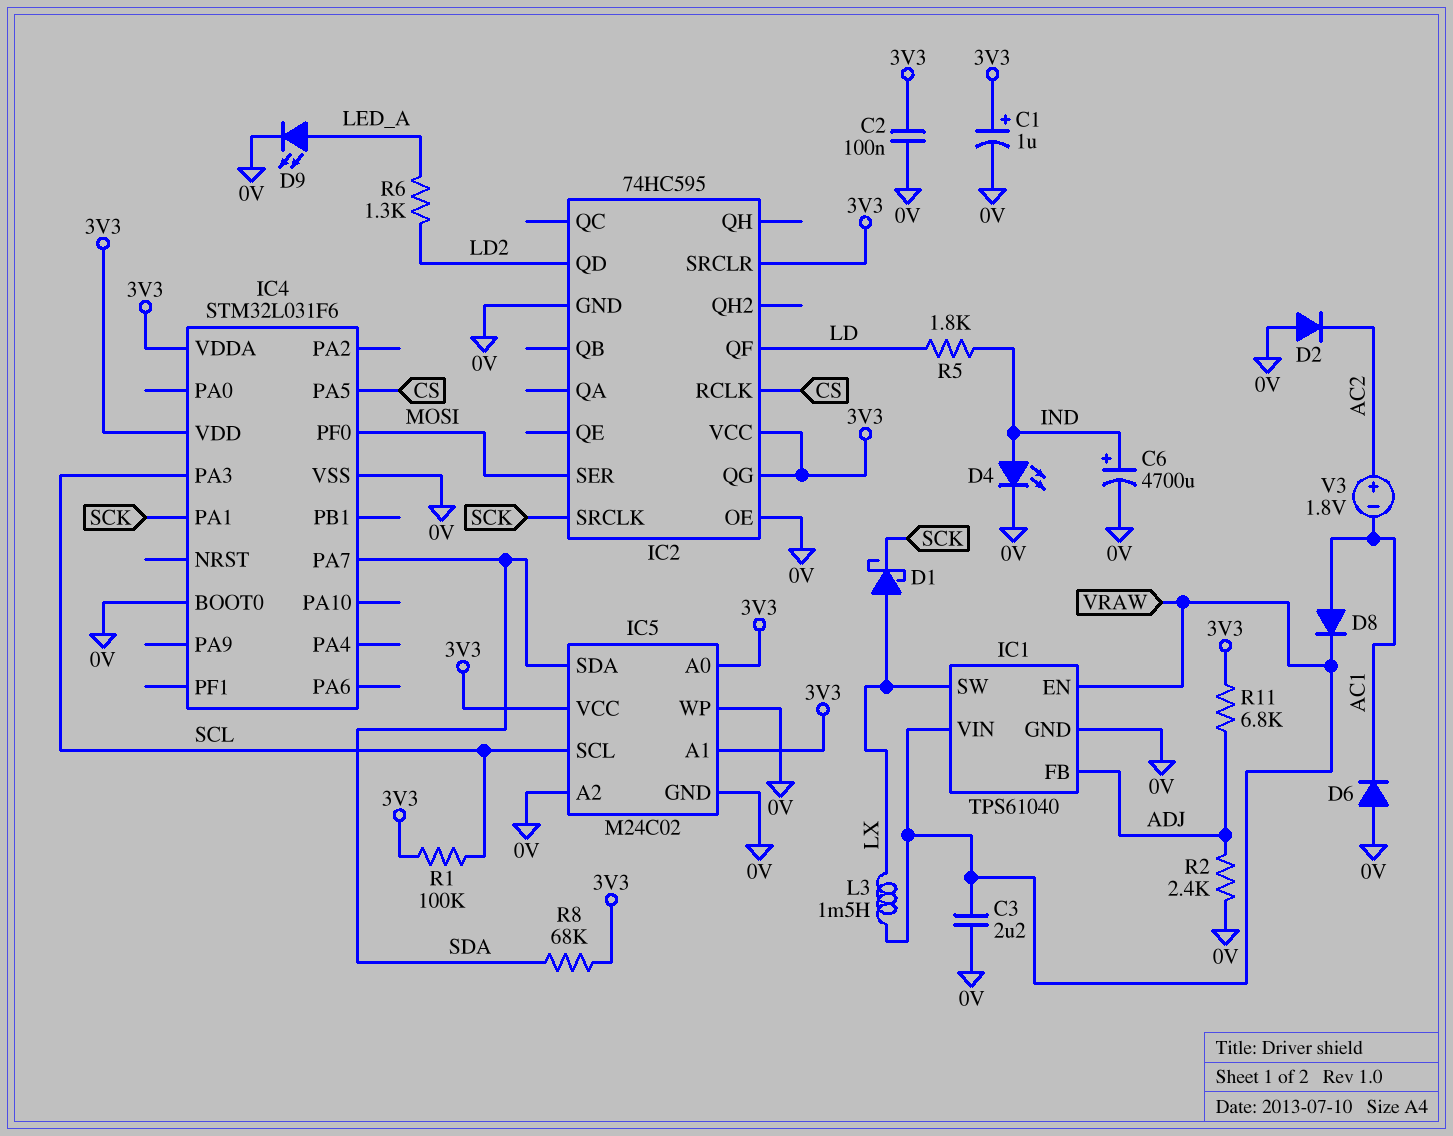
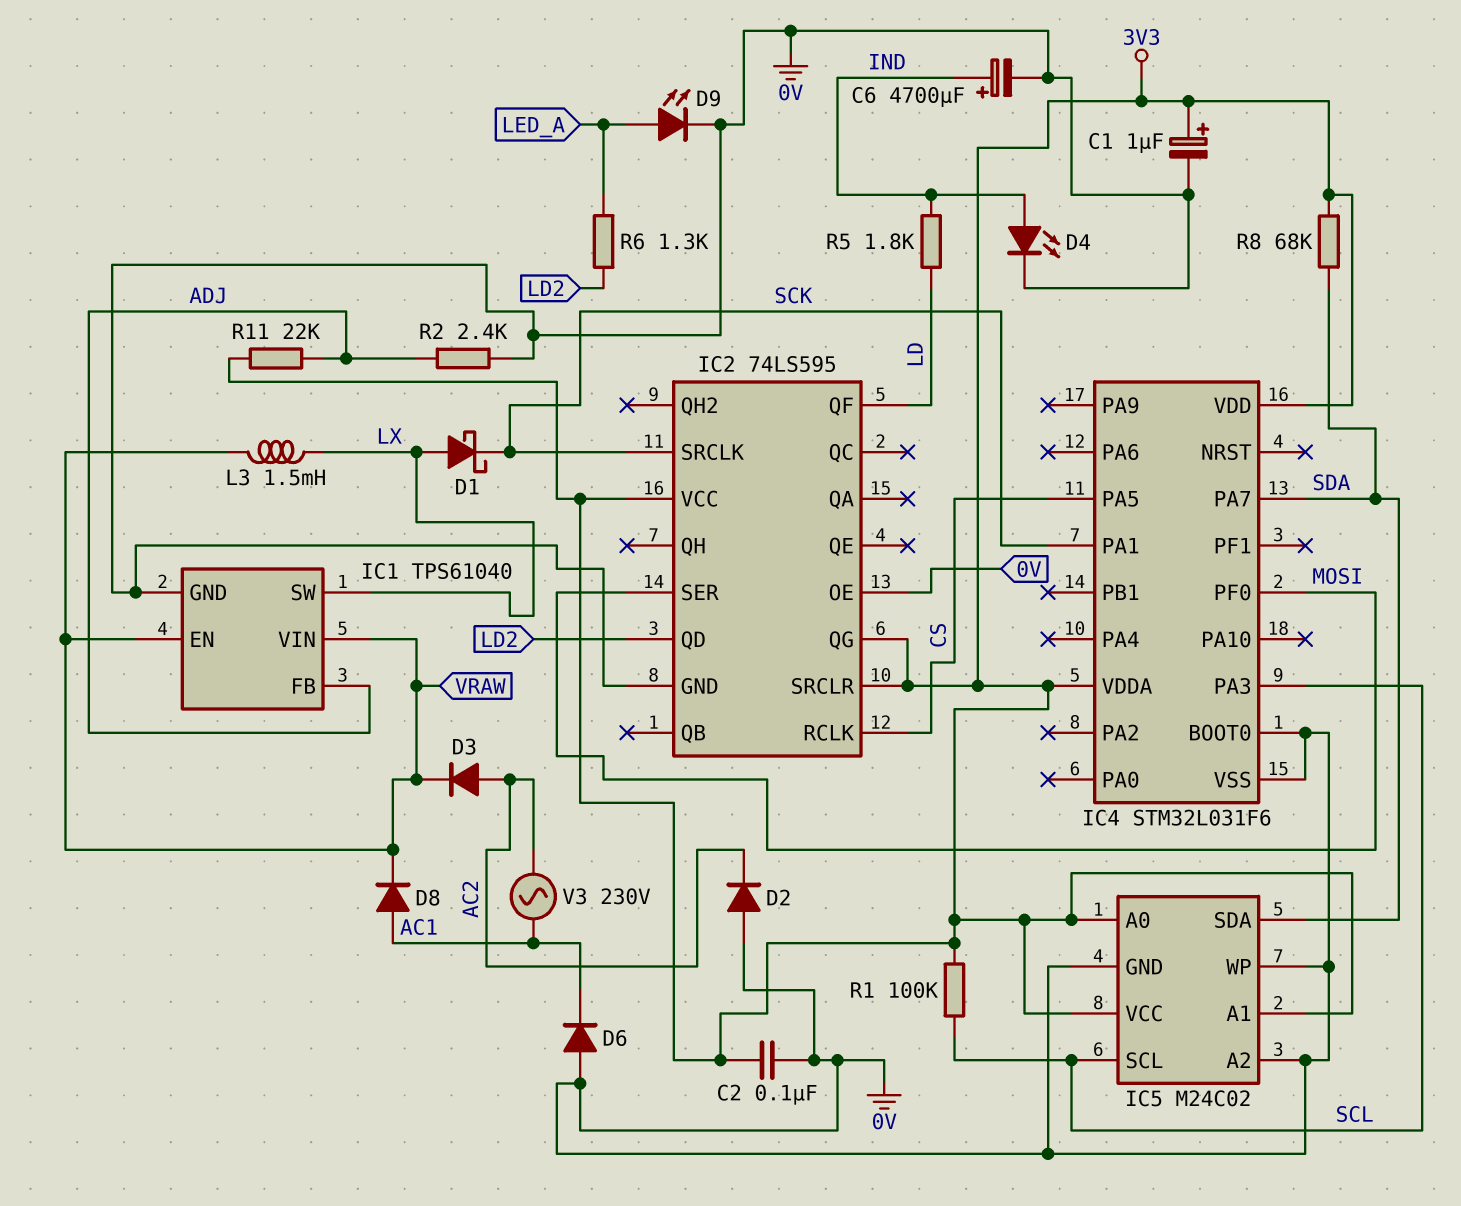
C3: 2.2uF (0V, VRAW) -> none
D3: none -> diode (A AC2, K VRAW)
IC2: 74HC595 -> 74LS595
R11: 6.8k (3V3, ADJ) -> 22k (3V3, ADJ)
V3: 1.8V (plus AC2, minus AC1) -> AC 230V (AC1, AC2)

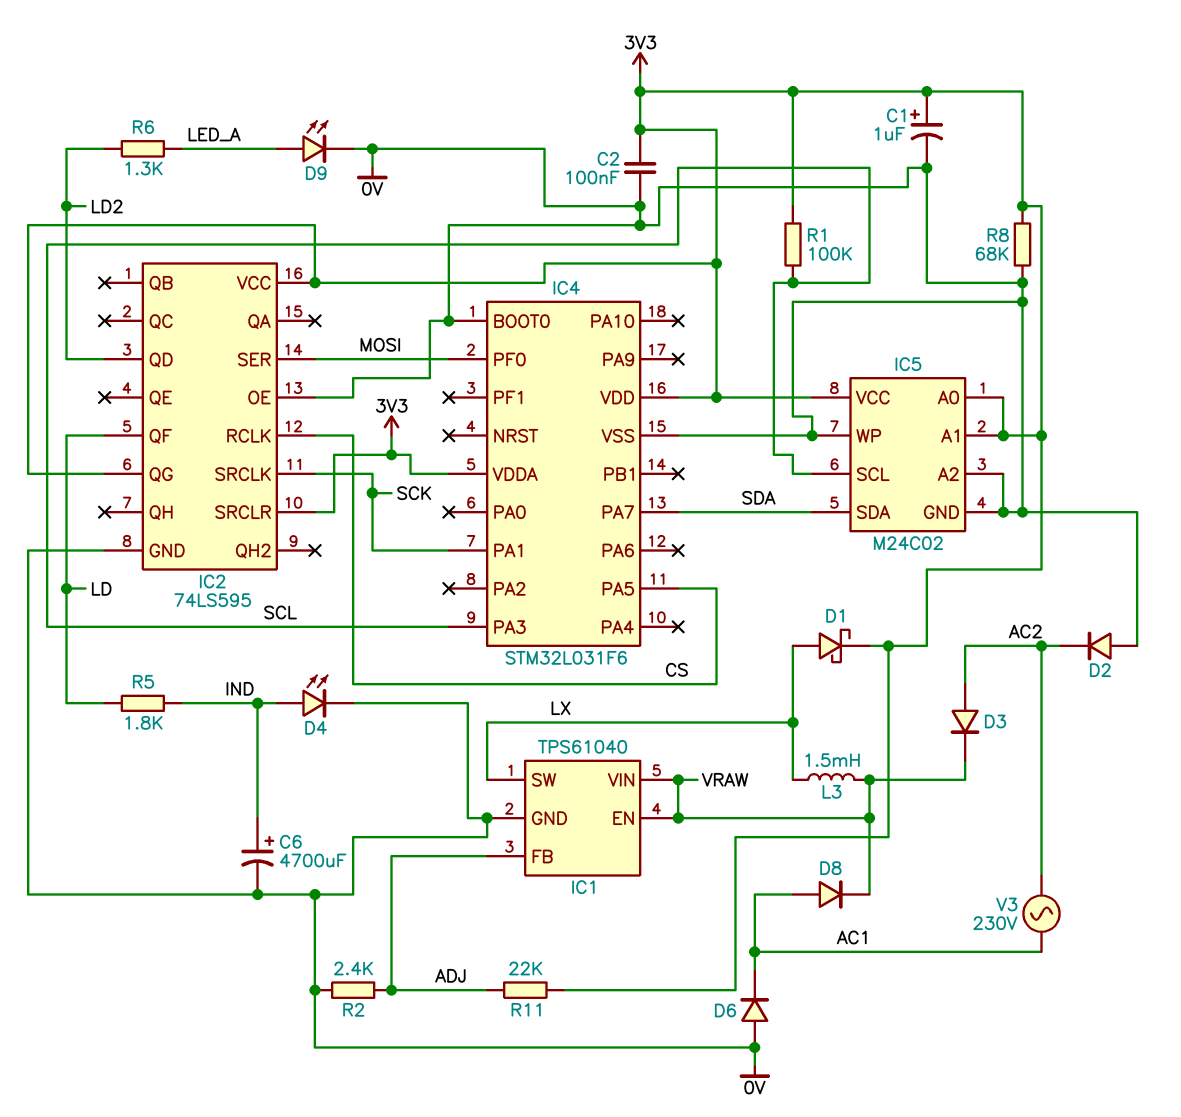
D1: schottky (A LX, K SCK) -> schottky (A LX, K 3V3)
R8: 68k (3V3, SDA) -> 68k (0V, 3V3)

